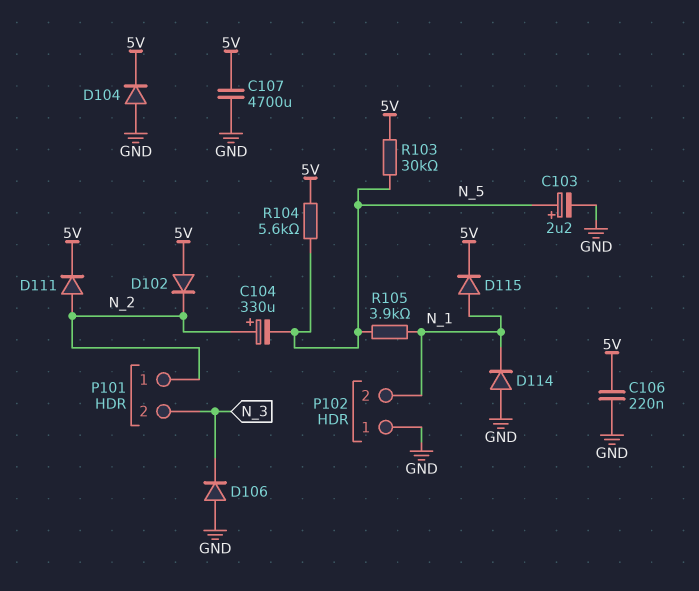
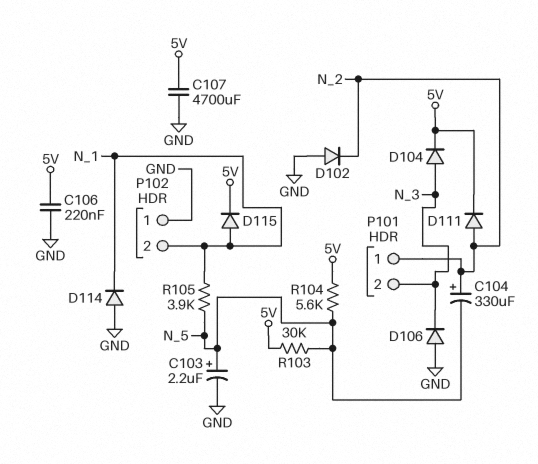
D102: diode (A 5V, K N_2) -> diode (A GND, K N_2)
D104: diode (A GND, K 5V) -> diode (A N_3, K 5V)

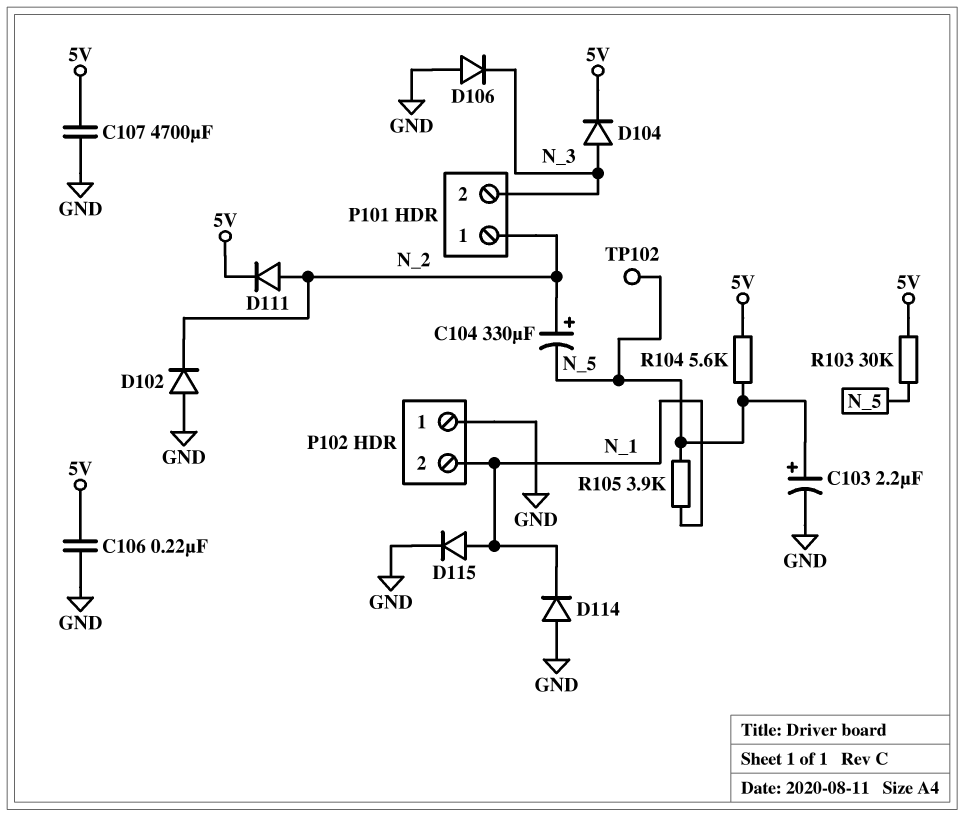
D115: diode (A N_1, K 5V) -> diode (A N_1, K GND)
TP102: none -> test point (N_5)

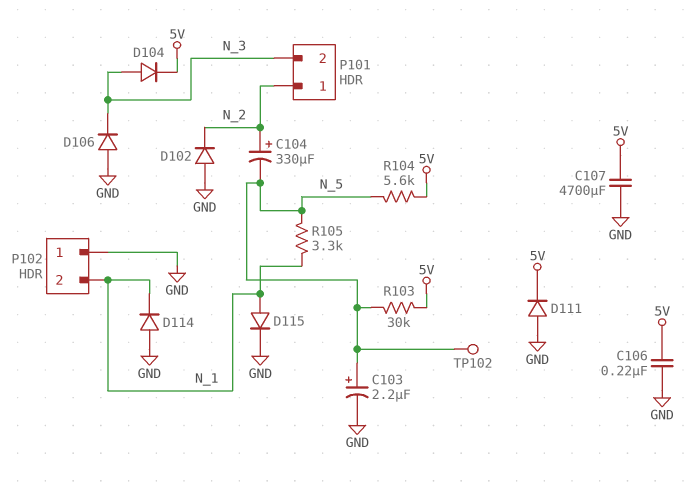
D111: diode (A N_2, K 5V) -> diode (A GND, K 5V)
R105: 3.9k (N_1, N_5) -> 3.3k (N_1, N_5)

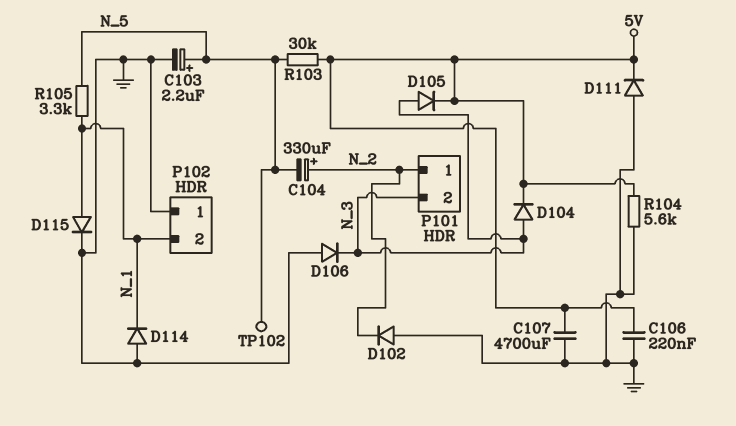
D105: none -> diode (A N_3, K 5V)
R104: 5.6k (5V, N_5) -> 5.6k (5V, GND)

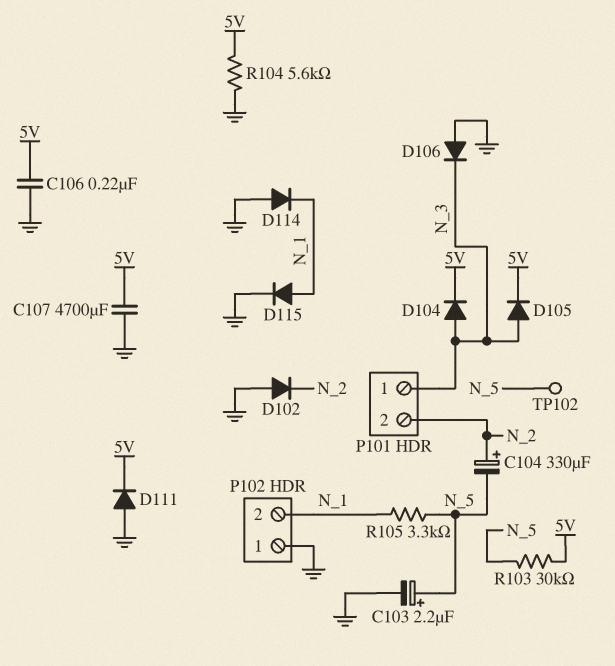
P101 pin 1: N_2 -> N_3
P101 pin 2: N_3 -> N_2

